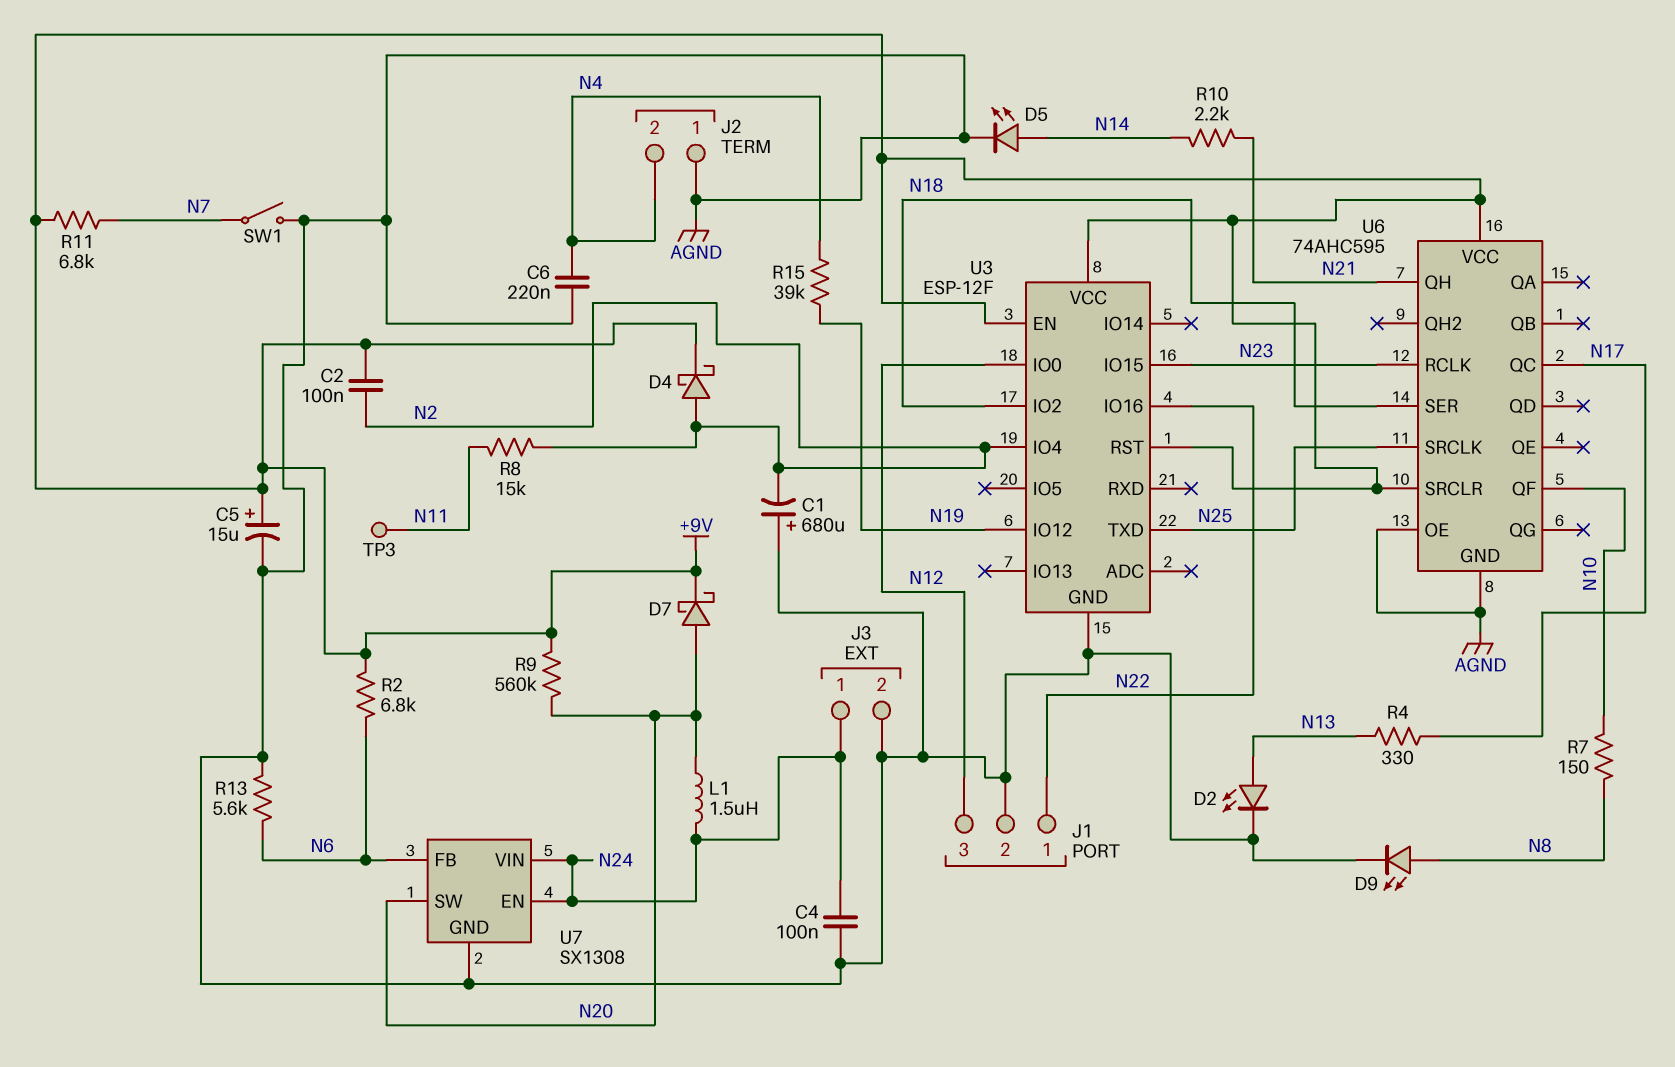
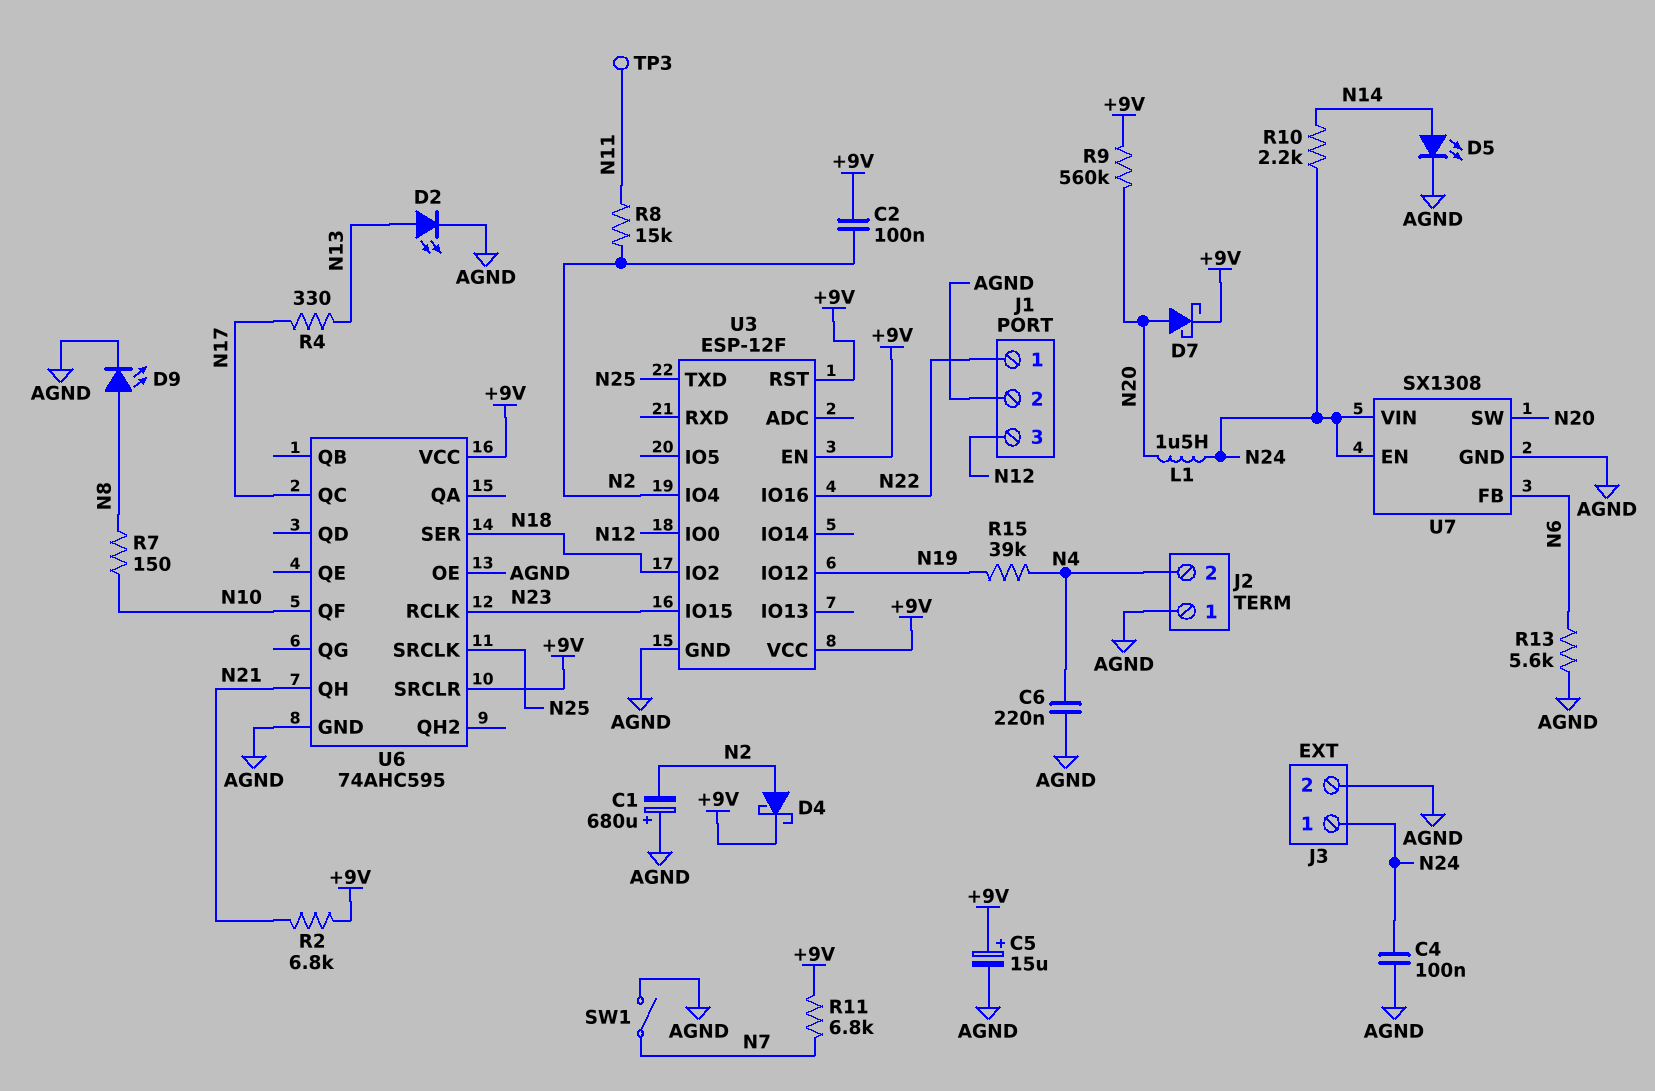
R2: 6.8k (+9V, N6) -> 6.8k (+9V, N21)
R10: 2.2k (N14, N21) -> 2.2k (N14, N24)

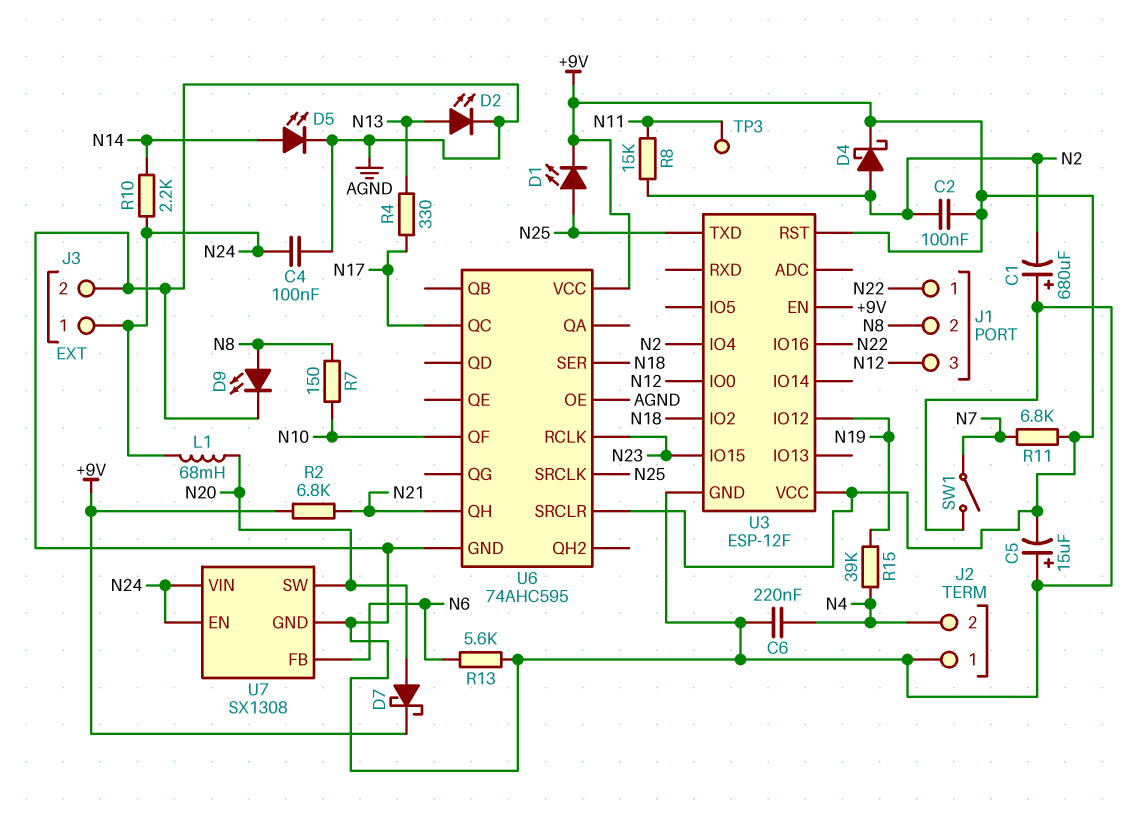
C5: 15uF (plus +9V, minus AGND) -> 15uF (plus AGND, minus +9V)
D1: none -> LED (A N25, K +9V)
J1 pin 2: AGND -> N8
L1: 1.5uH (N20, N24) -> 68mH (N20, N24)
R9: 560k (+9V, N20) -> none

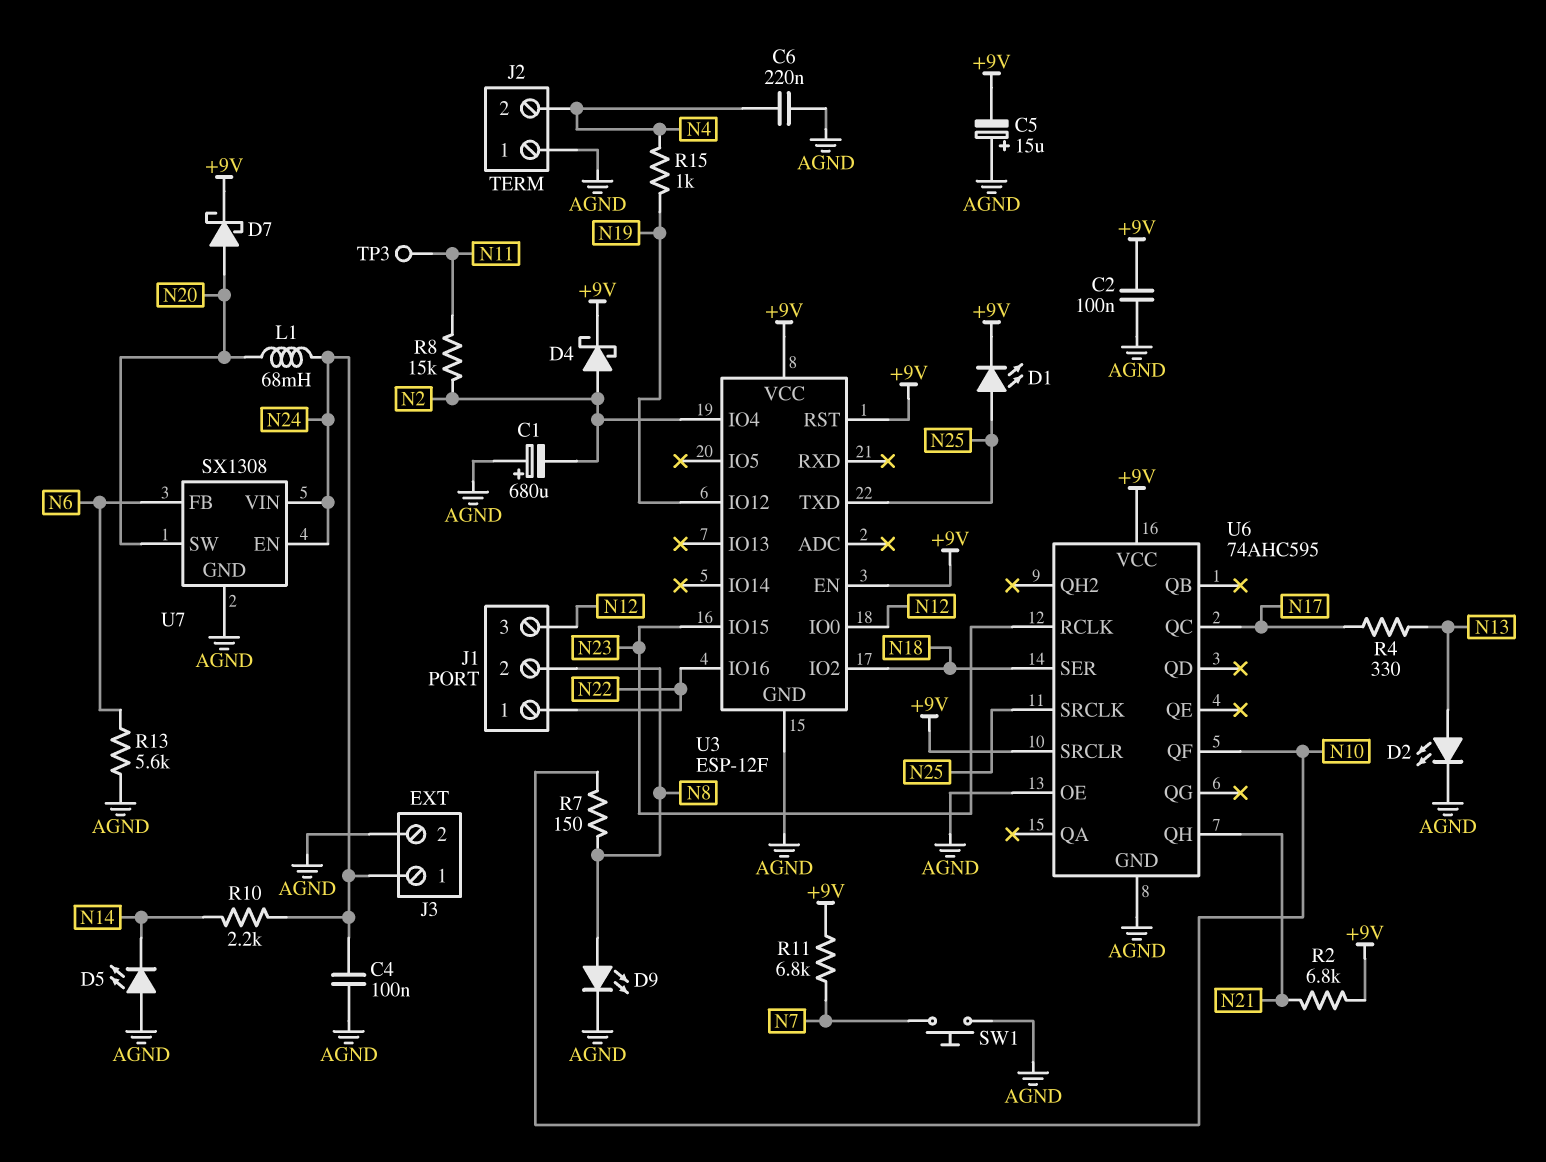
C2: 100nF (+9V, N2) -> 100nF (+9V, AGND)
D5: LED (A N14, K AGND) -> LED (A AGND, K N14)
R15: 39k (N4, N19) -> 1k (N4, N19)
SW1: switch (AGND, N7) -> button (AGND, N7)

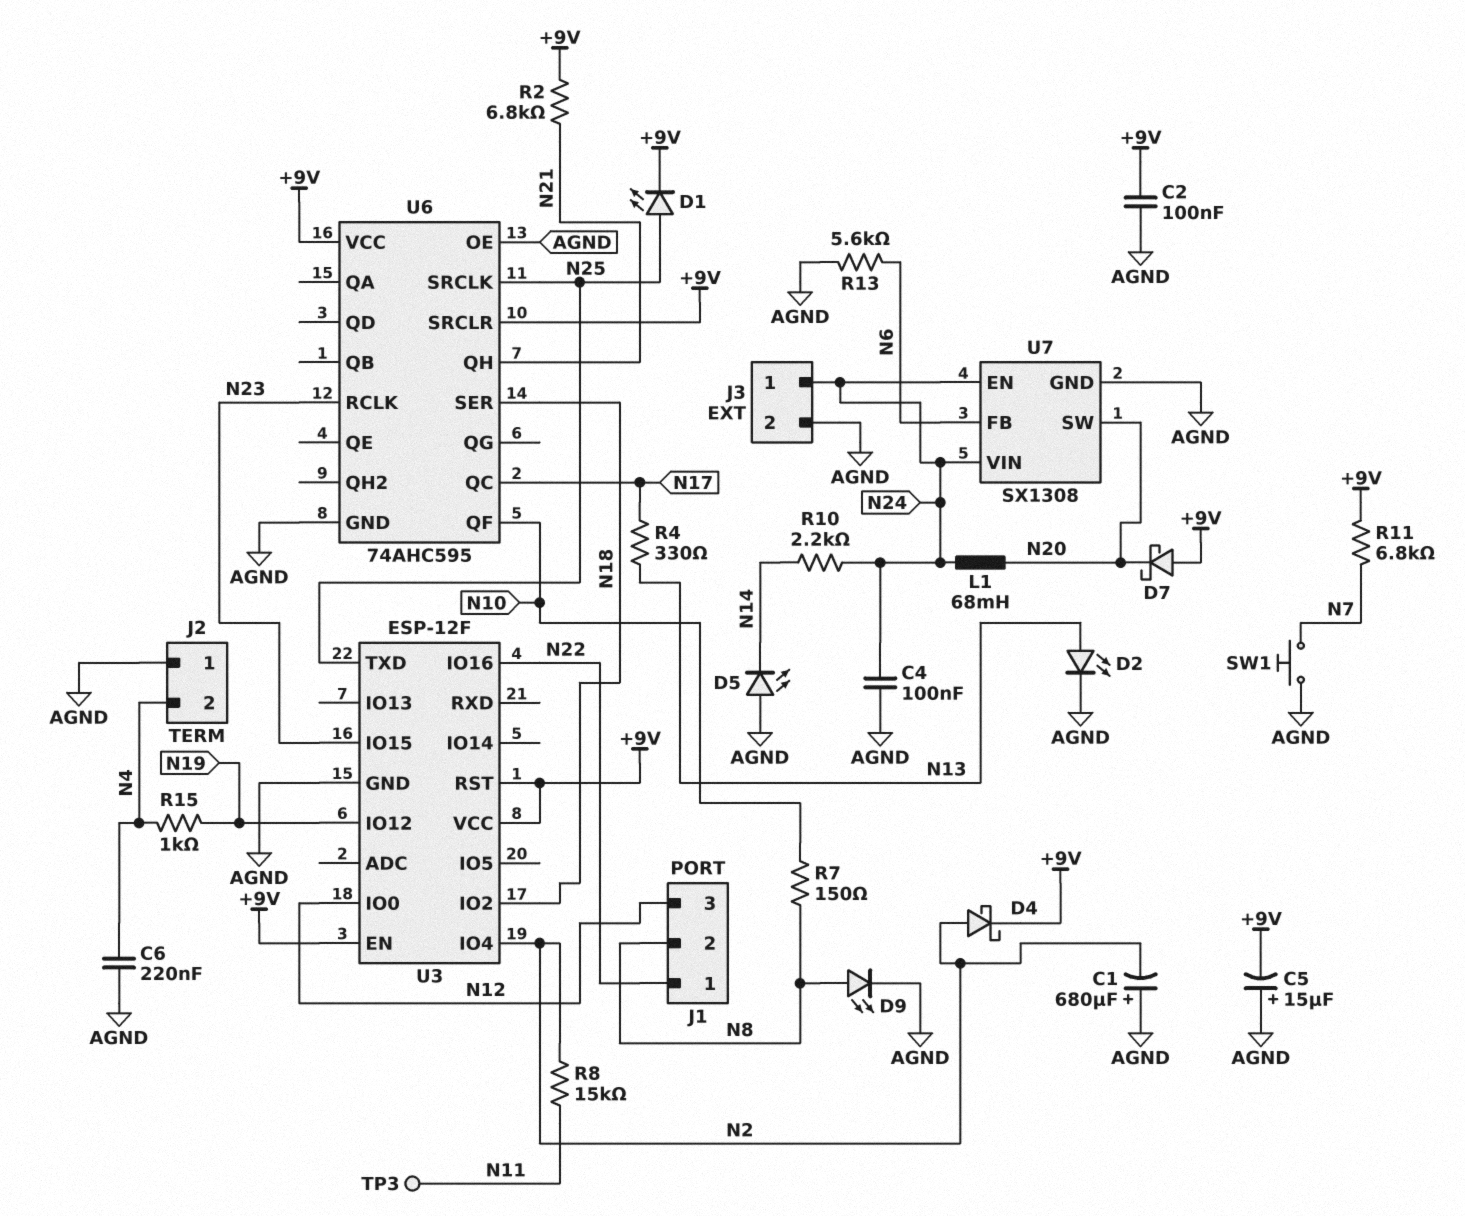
D7: schottky (A N20, K +9V) -> schottky (A +9V, K N20)

